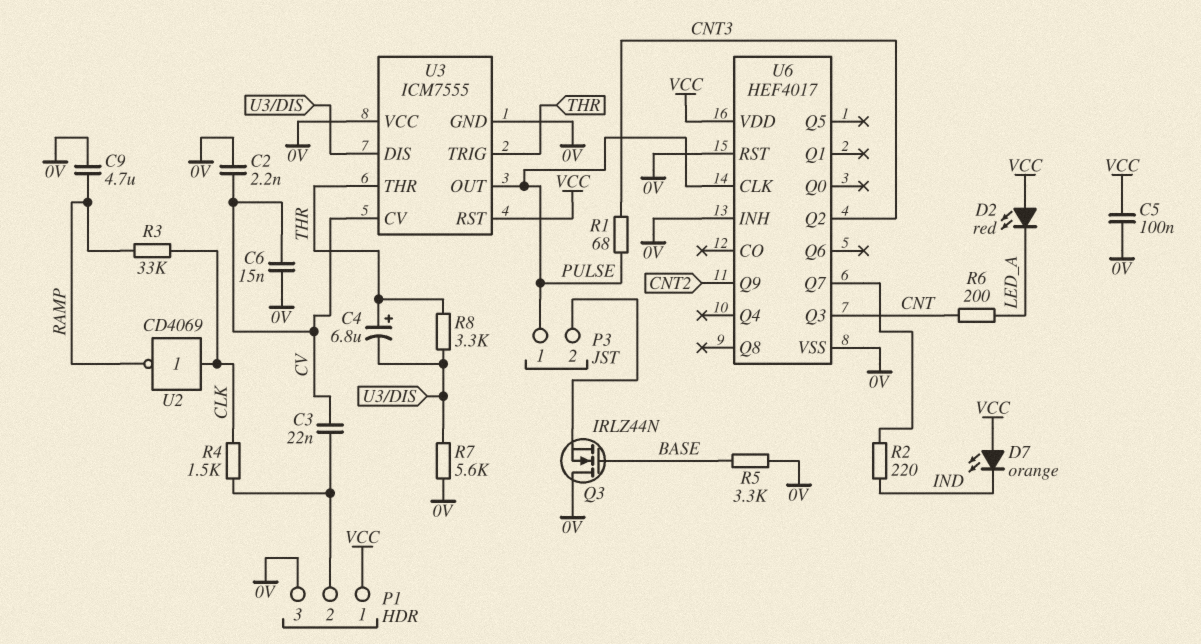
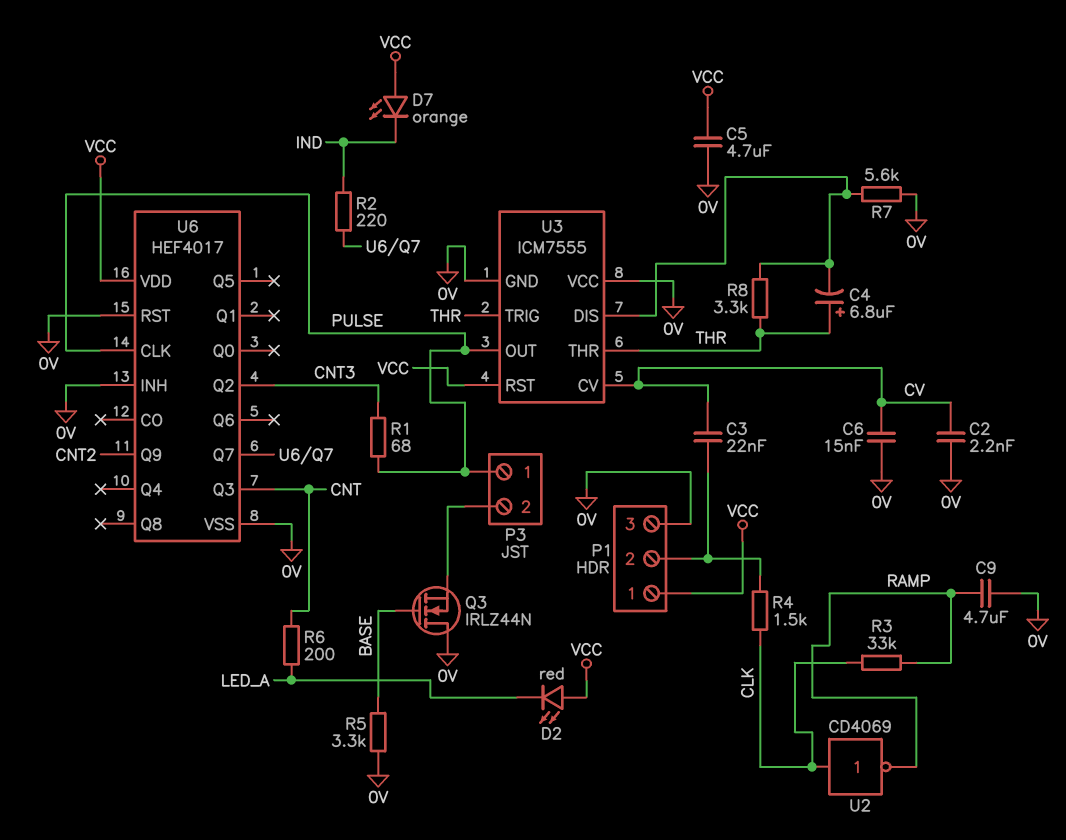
C5: 100nF (0V, VCC) -> 4.7uF (0V, VCC)

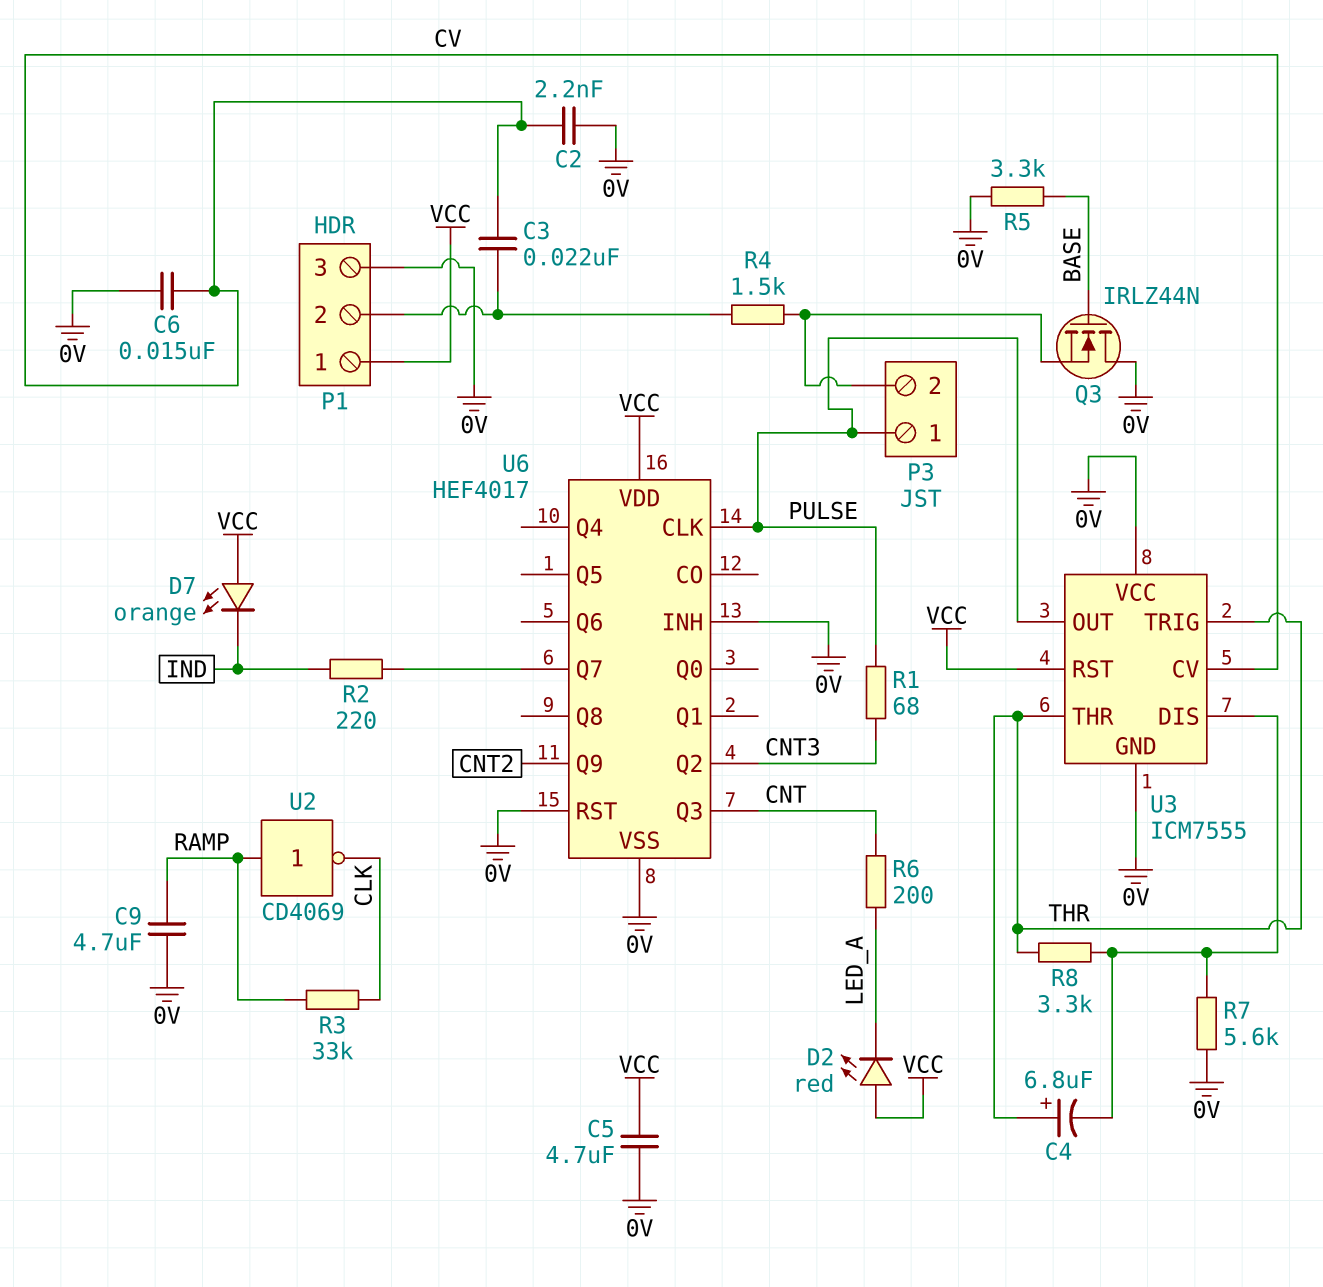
R4: 1.5k (CLK, P1/2) -> 1.5k (P1/2, P3/2)
U2: NOT CD4069 (in CLK, out RAMP) -> NOT CD4069 (in RAMP, out CLK)

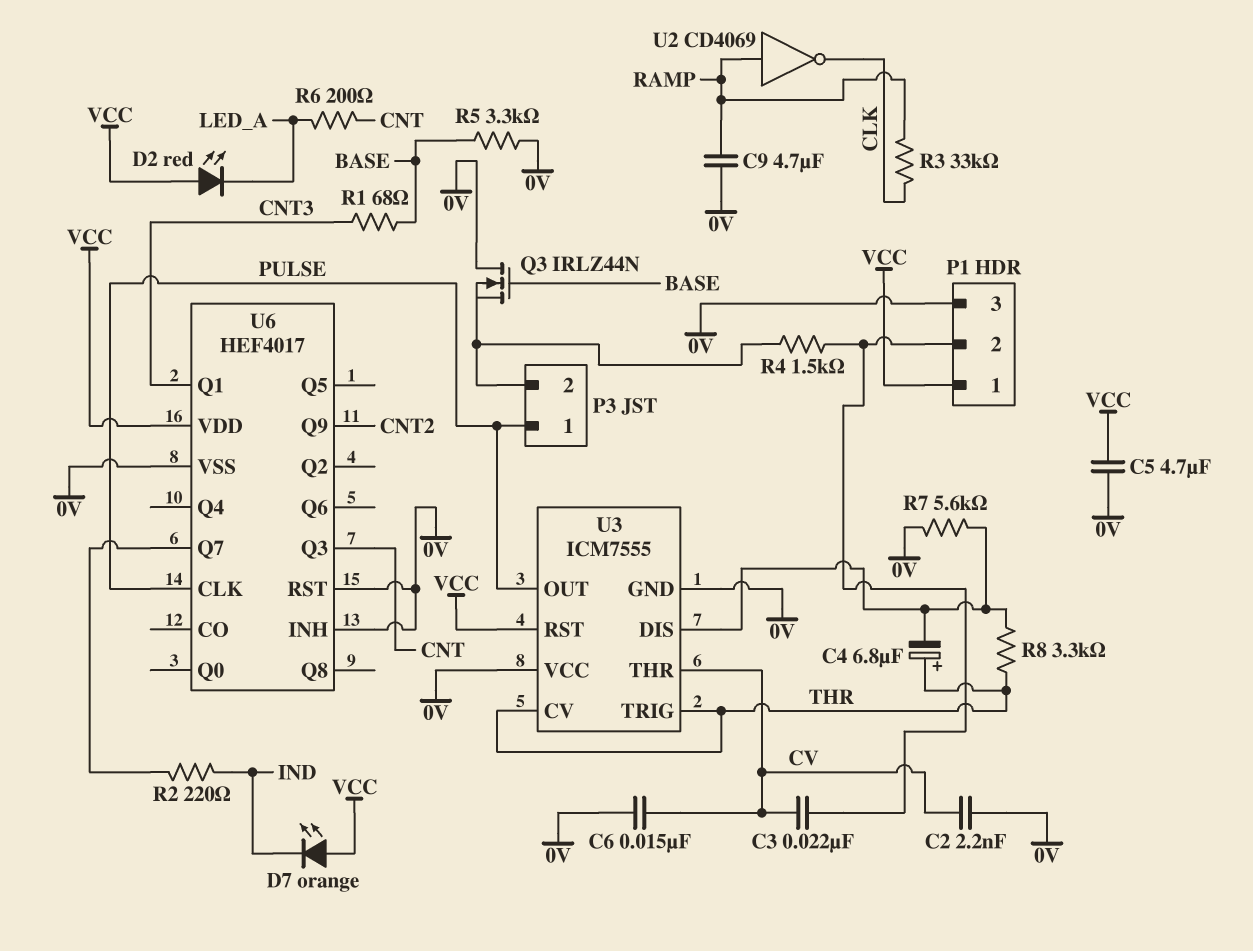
R1: 68 (CNT3, PULSE) -> 68 (BASE, CNT3)
U3 pin CV: CV -> THR
U3 pin THR: THR -> CV
U6 pin Q1: none -> CNT3
U6 pin Q2: CNT3 -> none

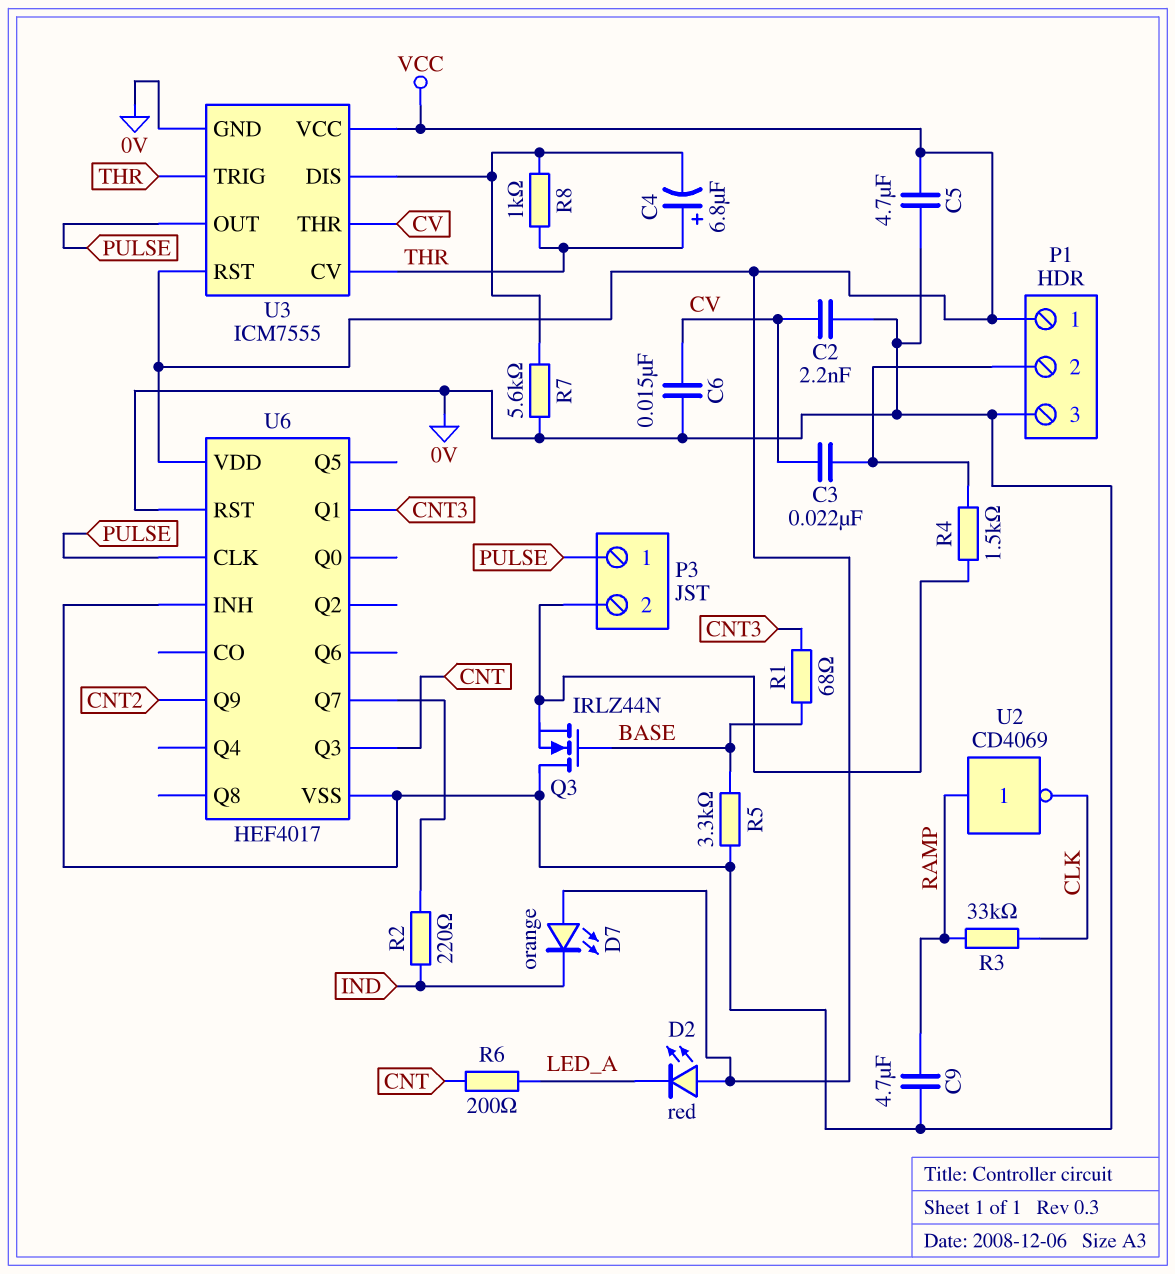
R8: 3.3k (THR, U3/DIS) -> 1k (THR, U3/DIS)
U3 pin VCC: 0V -> VCC

